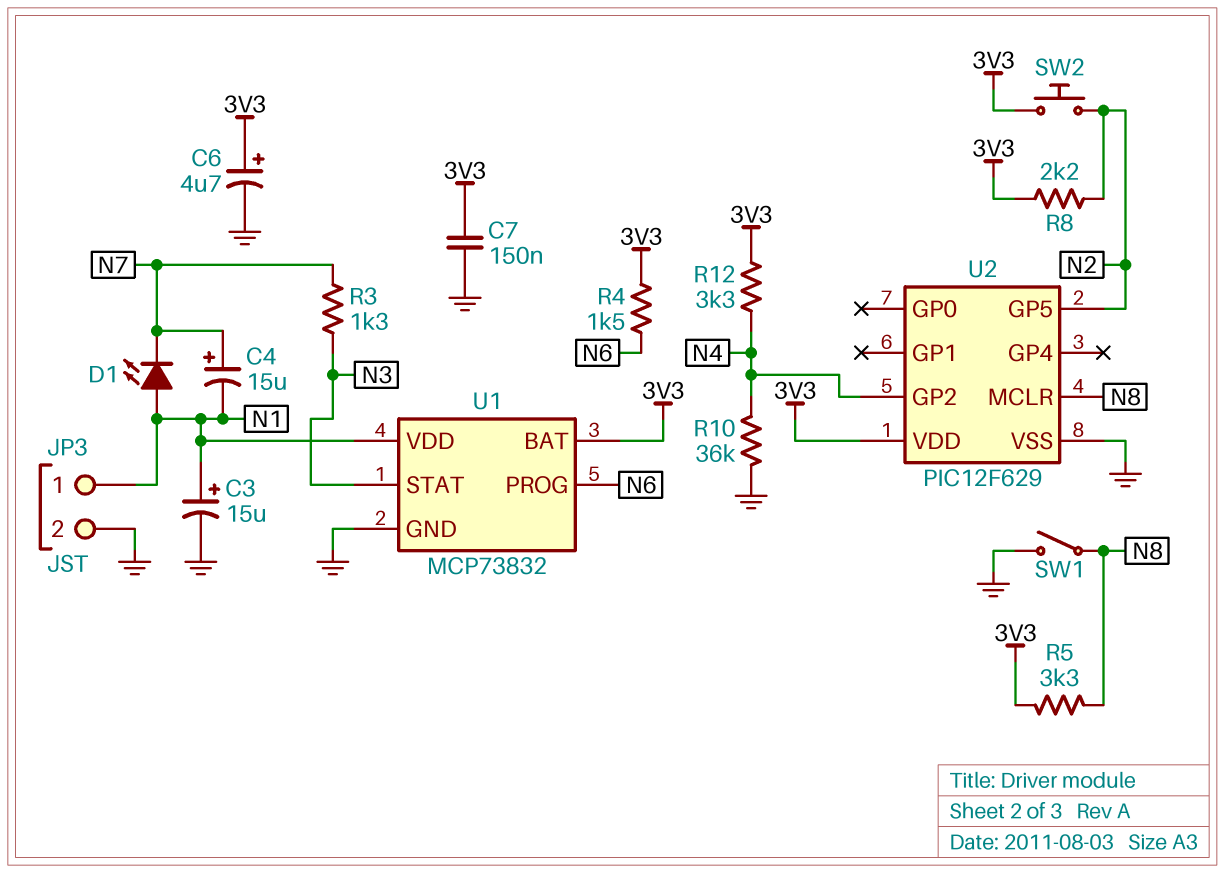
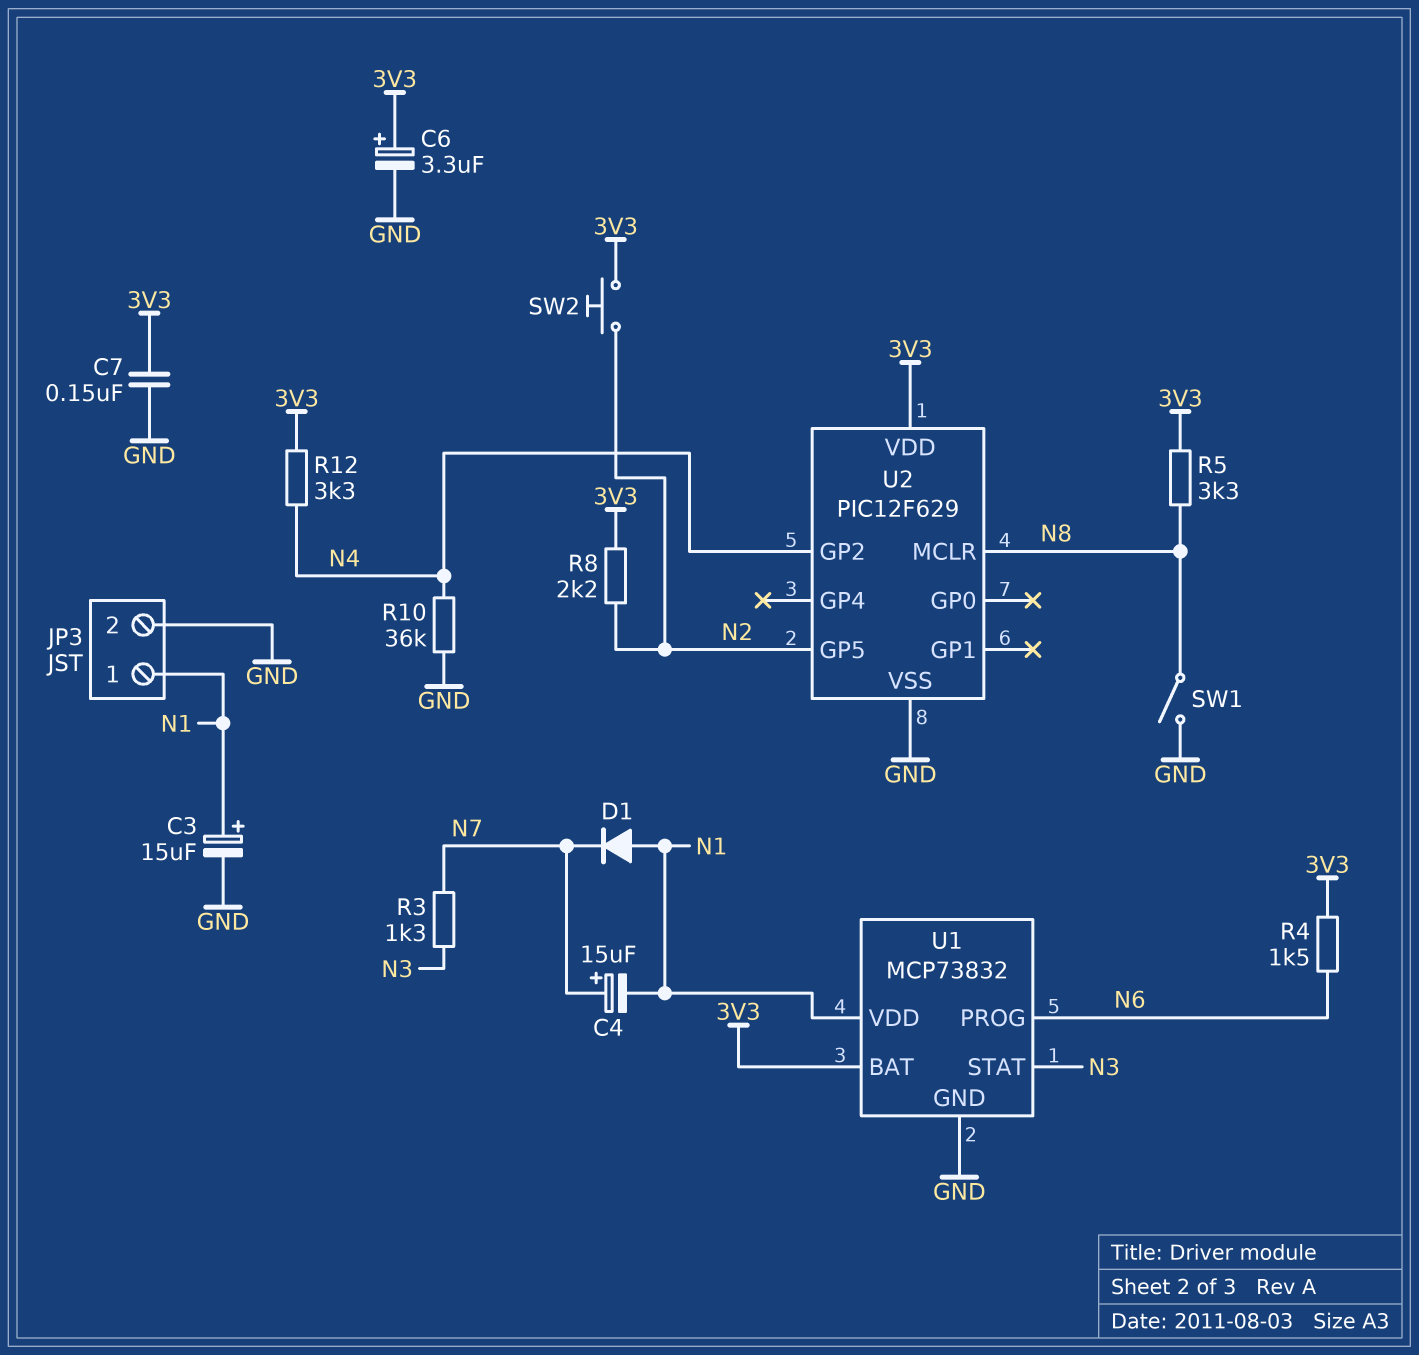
C6: 4.7uF (plus 3V3, minus GND) -> 3.3uF (plus 3V3, minus GND)
D1: LED (A N1, K N7) -> diode (A N1, K N7)

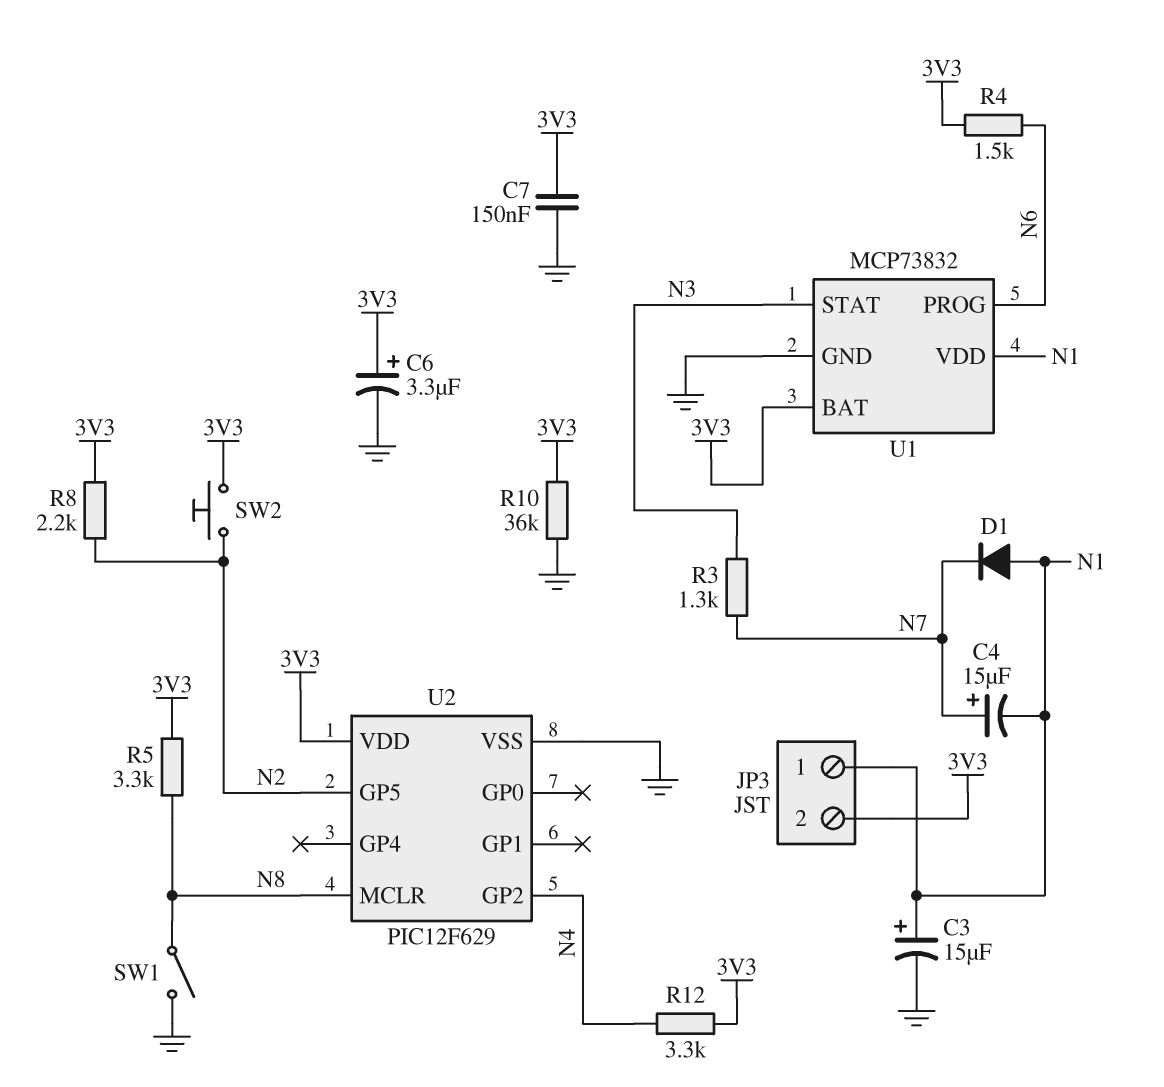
JP3 pin 2: GND -> 3V3
R10: 36k (GND, N4) -> 36k (3V3, GND)

